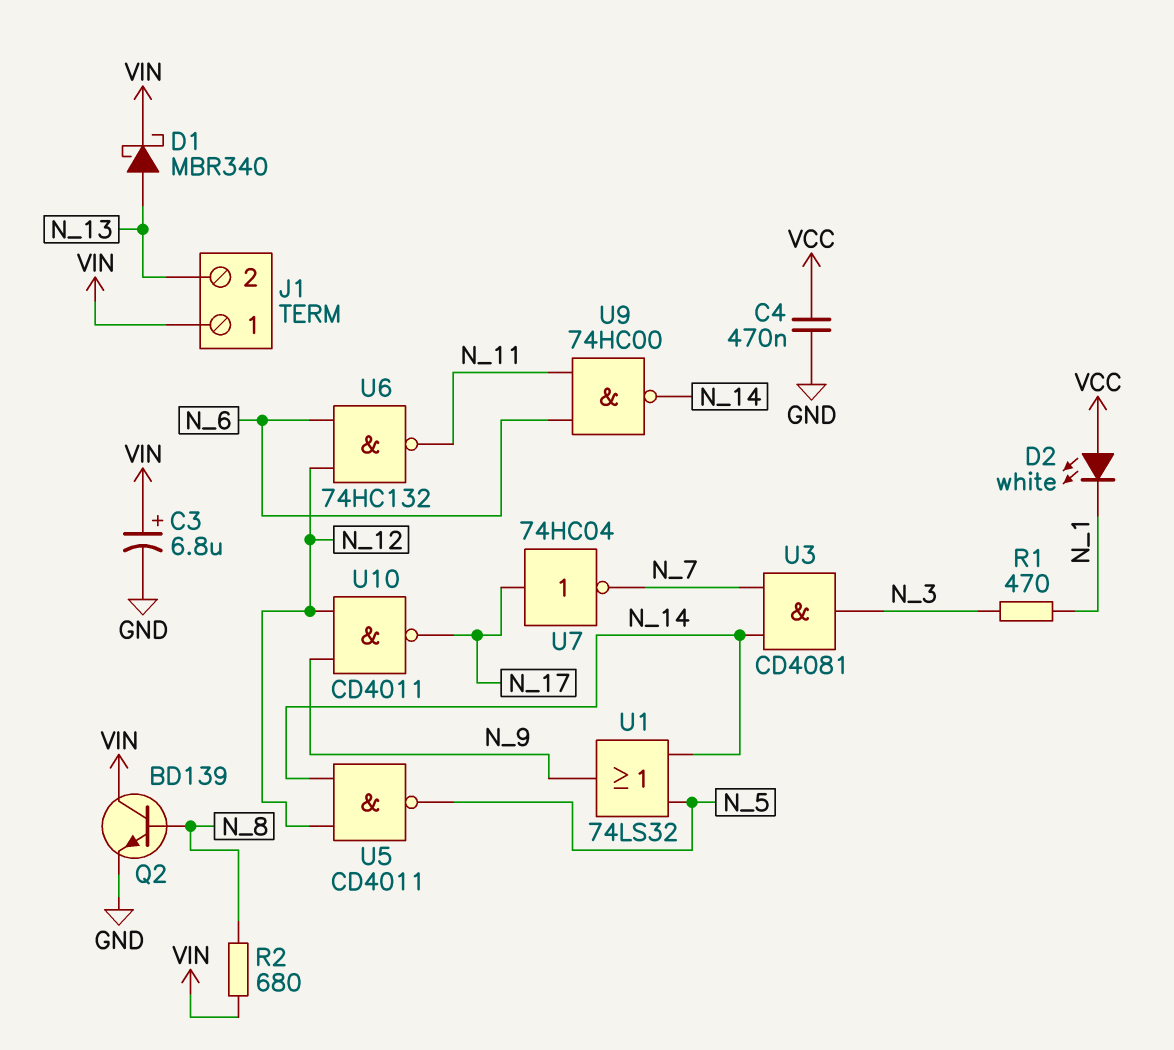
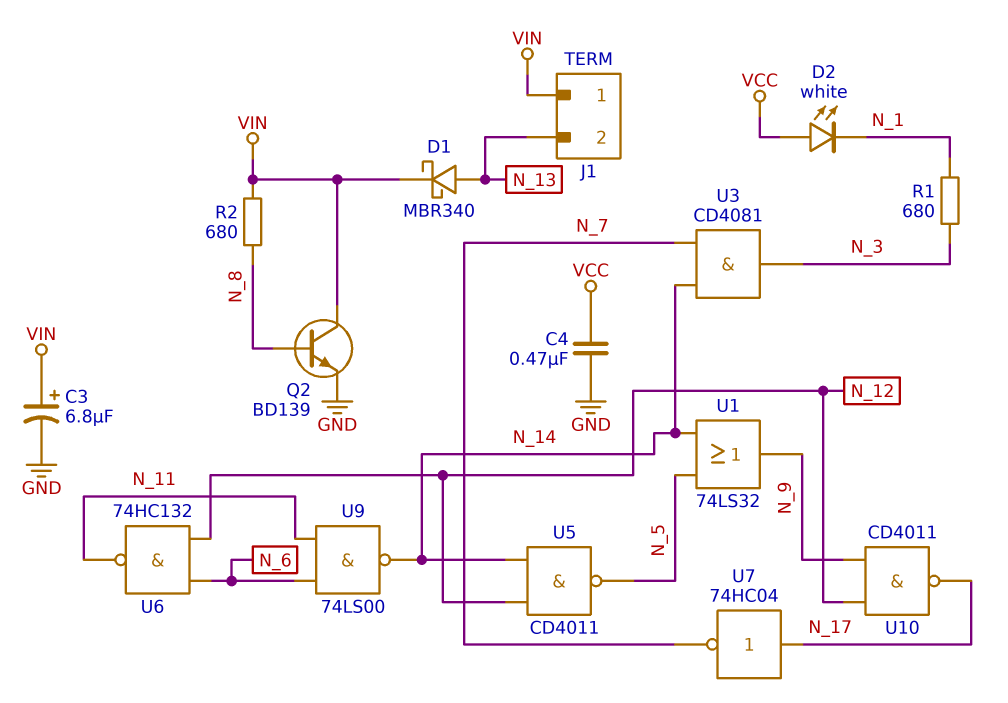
R1: 470 (N_1, N_3) -> 680 (N_1, N_3)
U9: NAND 74HC00 (in N_6, in N_11, out N_14) -> NAND 74LS00 (in N_6, in N_11, out N_14)

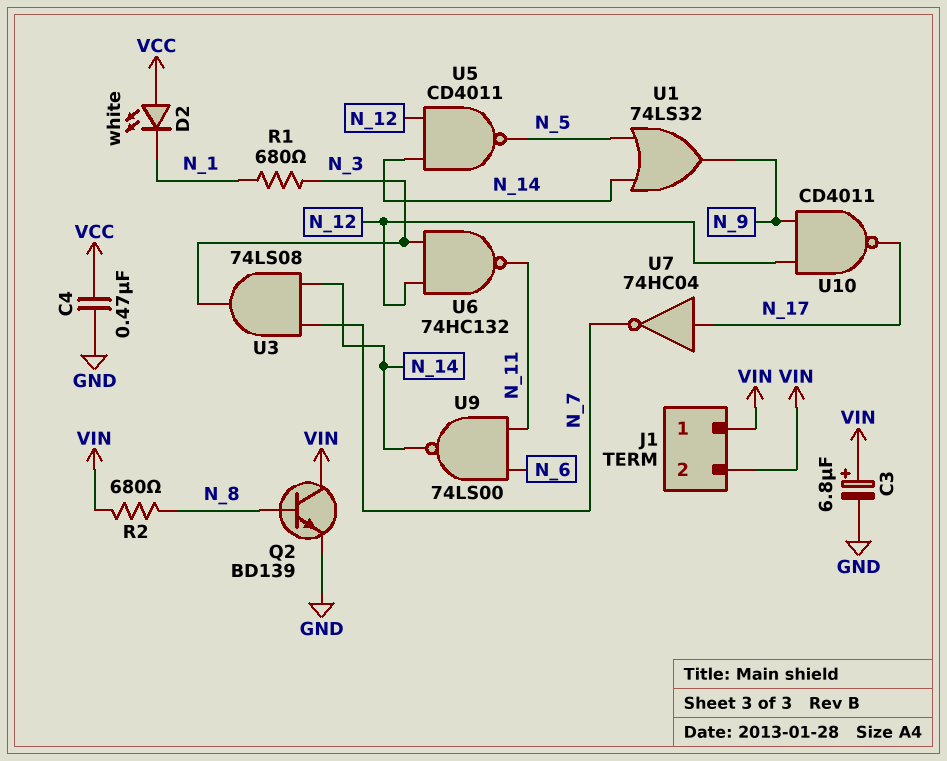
D1: schottky MBR340 (A N_13, K VIN) -> none
J1 pin 2: N_13 -> VIN
U3: AND CD4081 (in N_7, in N_14, out N_3) -> AND 74LS08 (in N_7, in N_14, out N_3)
U6: NAND 74HC132 (in N_6, in N_12, out N_11) -> NAND 74HC132 (in N_3, in N_12, out N_11)

